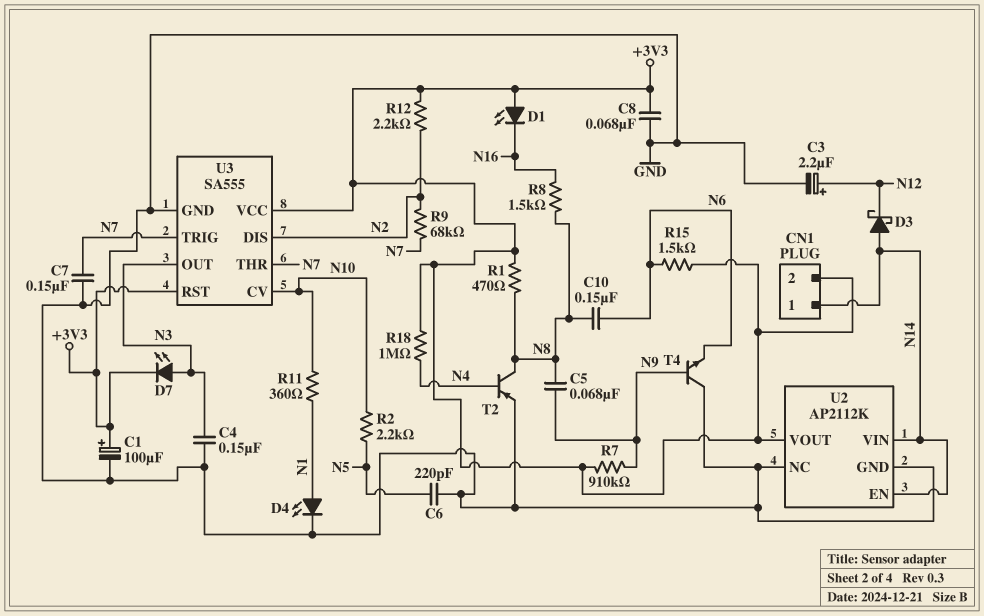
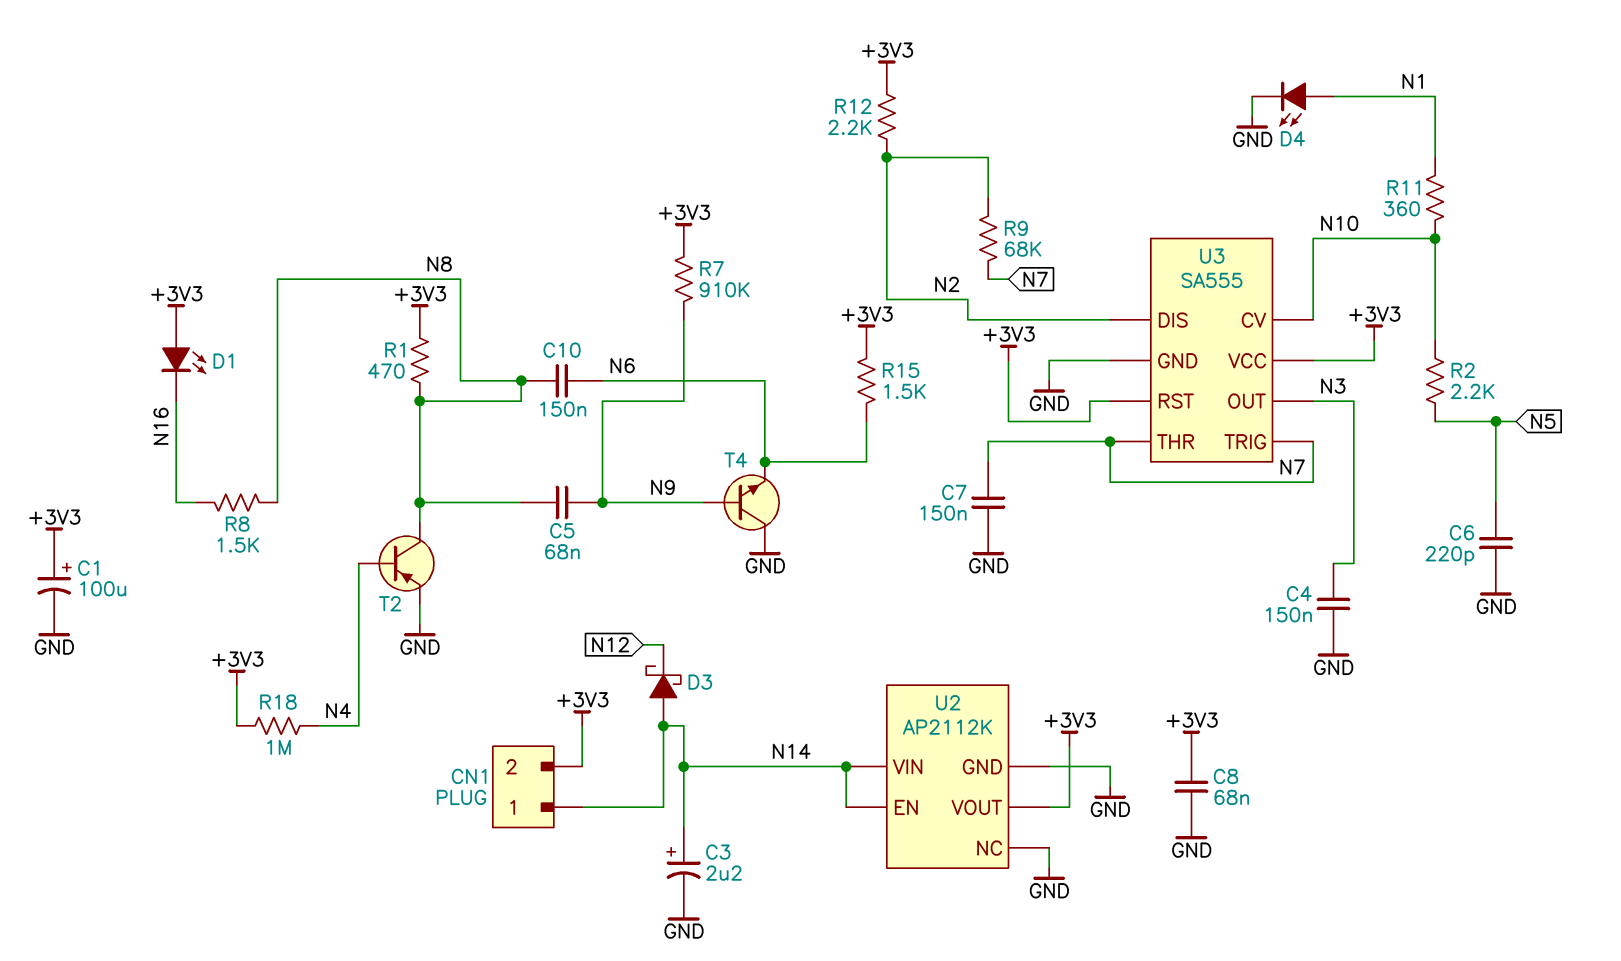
C3: 2.2uF (plus N12, minus GND) -> 2.2uF (plus N14, minus GND)
D7: LED (A N3, K +3V3) -> none

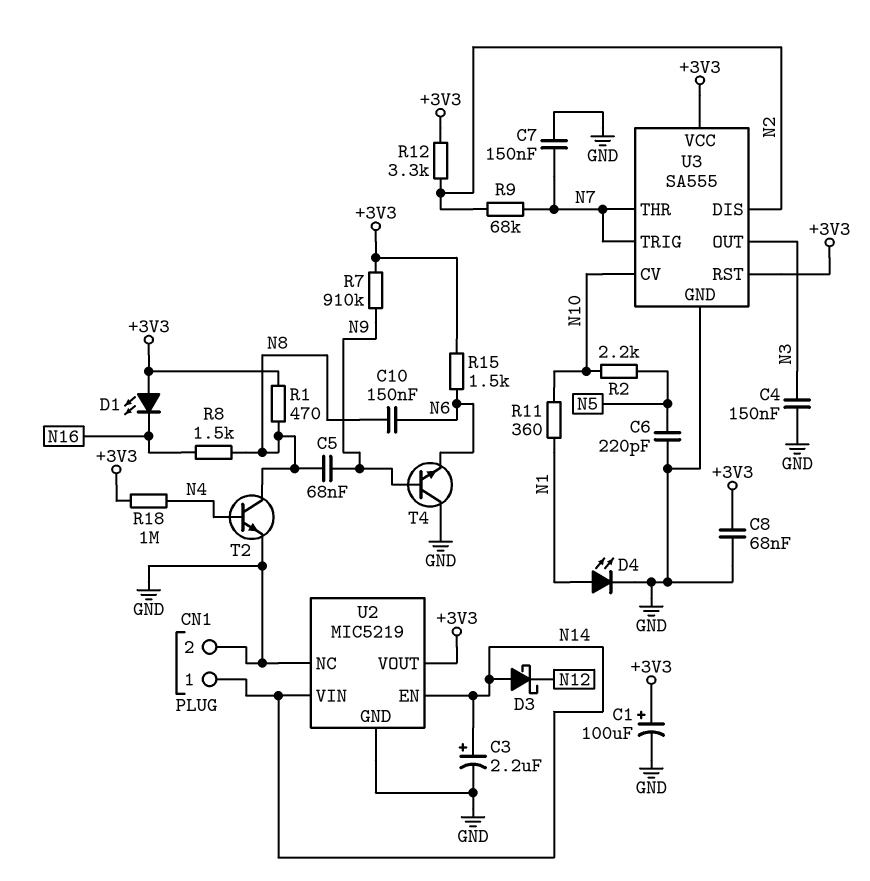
CN1 pin 2: +3V3 -> GND
R12: 2.2k (+3V3, N2) -> 3.3k (+3V3, N2)
T2: PNP (B N4, C N8, E GND) -> NPN (B N4, C N8, E GND)
U2: AP2112K -> MIC5219

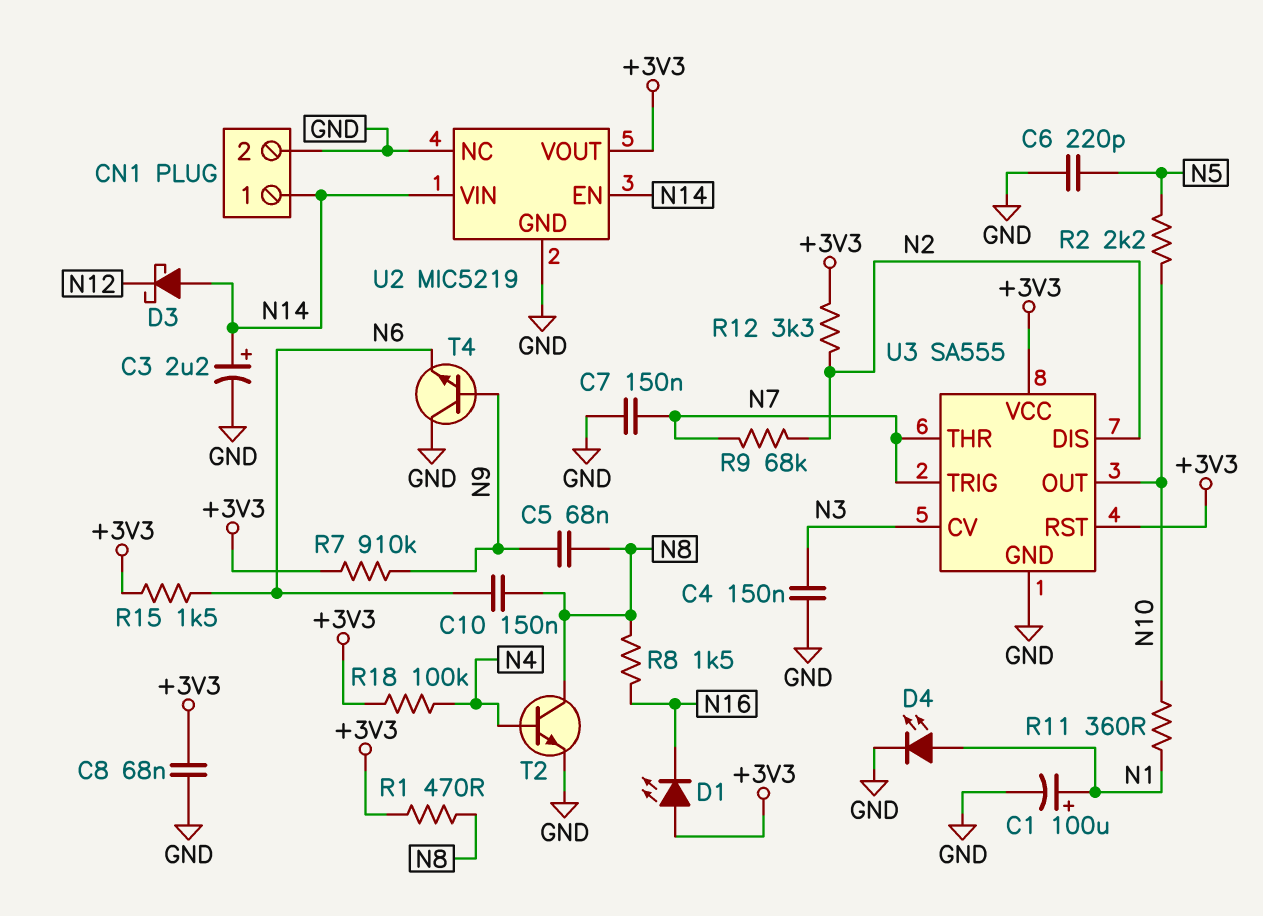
C1: 100uF (plus +3V3, minus GND) -> 100uF (plus N1, minus GND)
R18: 1M (+3V3, N4) -> 100k (+3V3, N4)
U3 pin CV: N10 -> N3
U3 pin OUT: N3 -> N10

